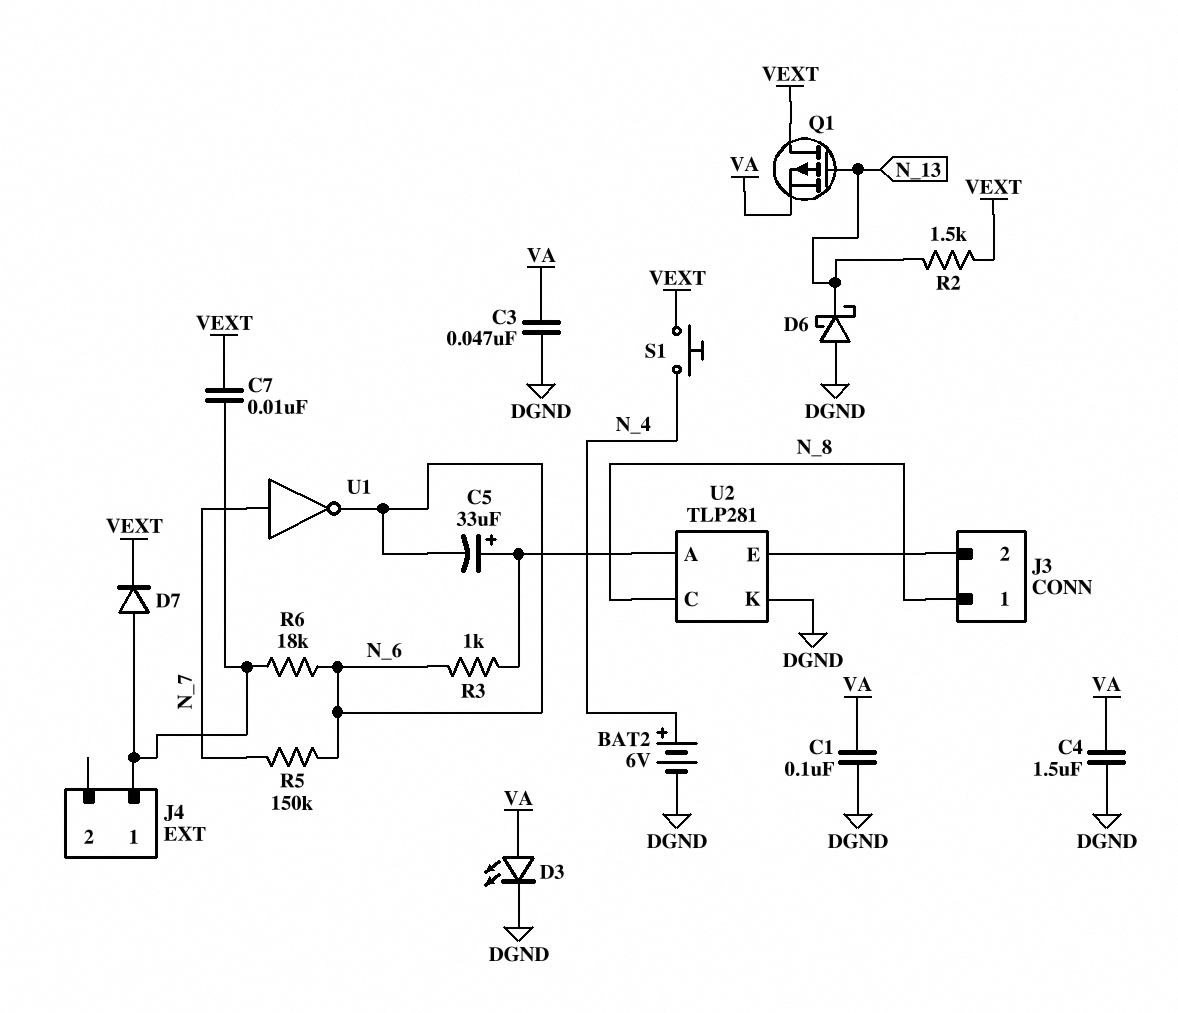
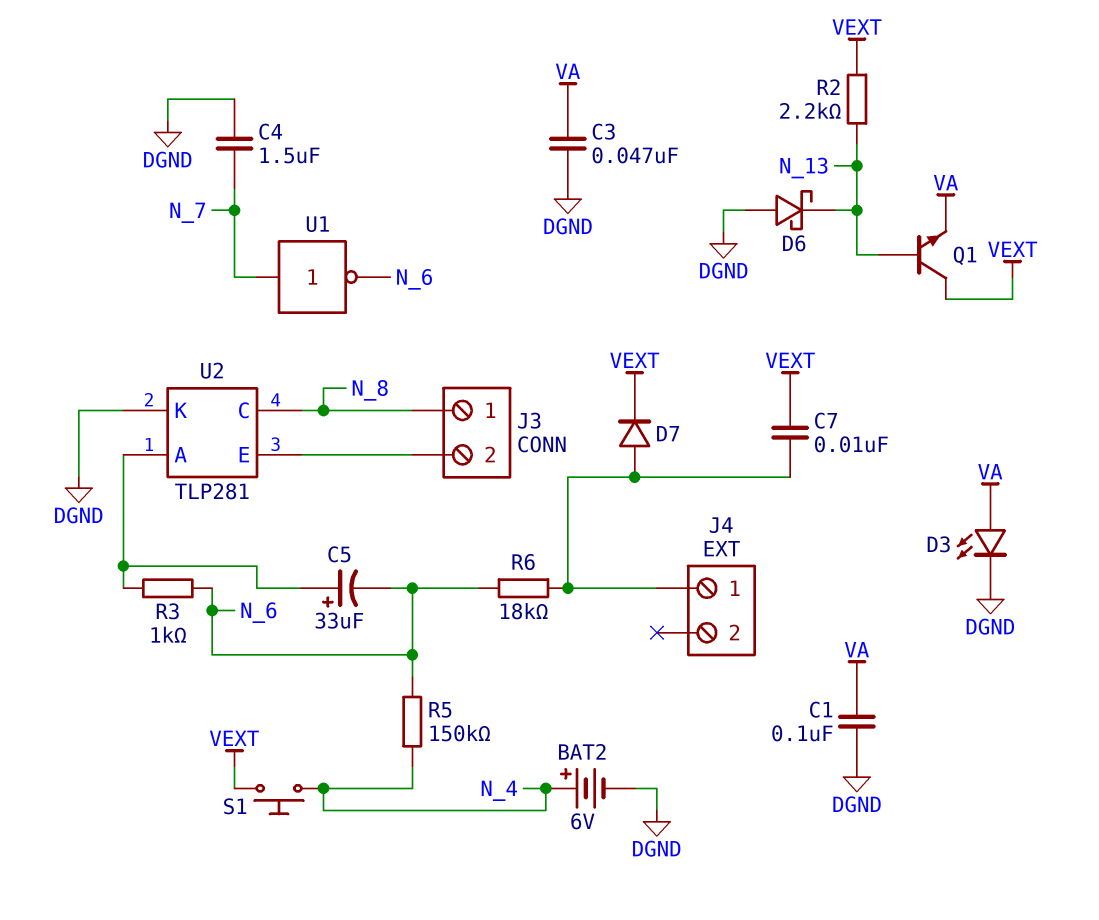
C4: 1.5uF (DGND, VA) -> 1.5uF (DGND, N_7)
Q1: PMOS (G N_13, D VEXT, S VA) -> NPN (B N_13, C VEXT, E VA)
R2: 1.5k (N_13, VEXT) -> 2.2k (N_13, VEXT)
R5: 150k (N_6, N_7) -> 150k (N_4, N_6)

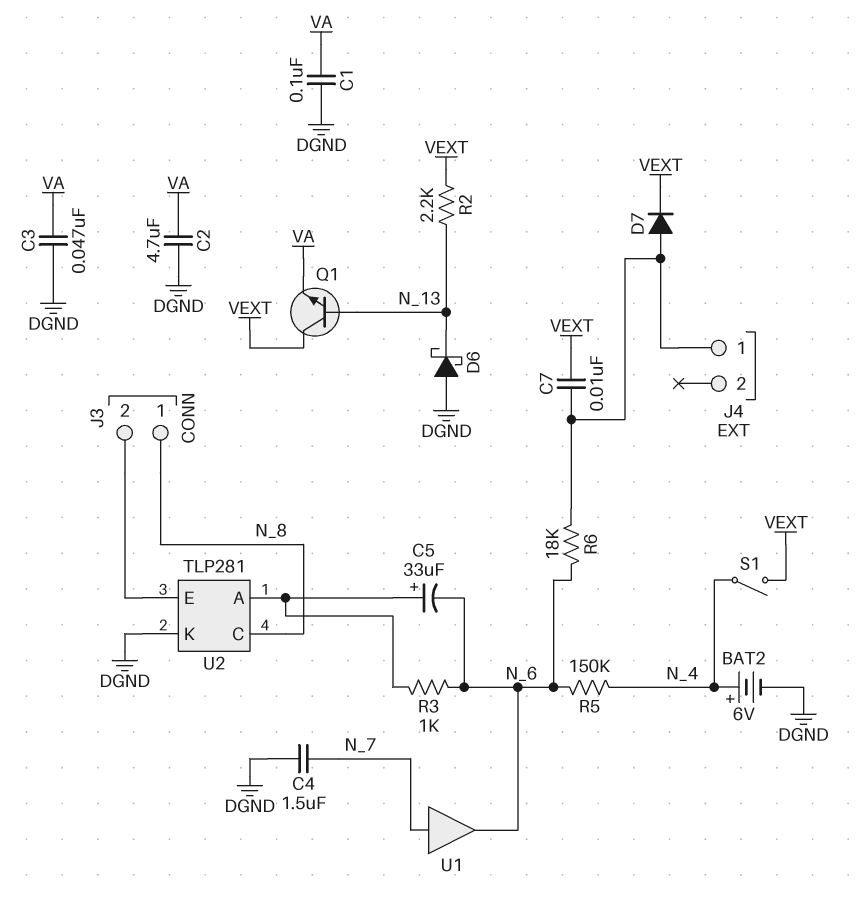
C2: none -> 4.7uF (DGND, VA)
D3: LED (A VA, K DGND) -> none
S1: button (N_4, VEXT) -> switch (N_4, VEXT)
U1: NOT (in N_7, out N_6) -> buffer (in N_7, out N_6)

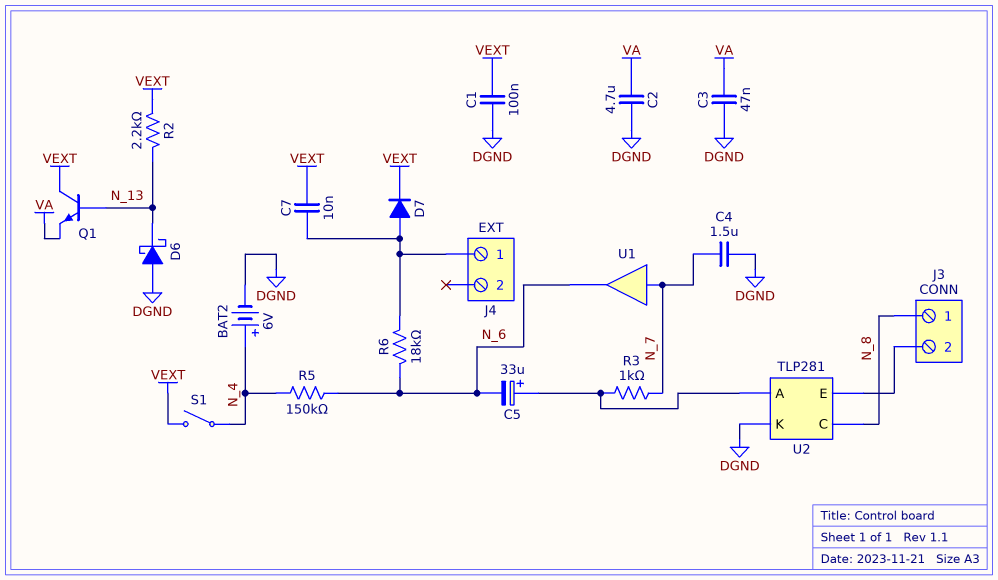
C1: 100nF (DGND, VA) -> 100nF (DGND, VEXT)
R3: 1k (N_6, U2/A) -> 1k (N_7, U2/A)

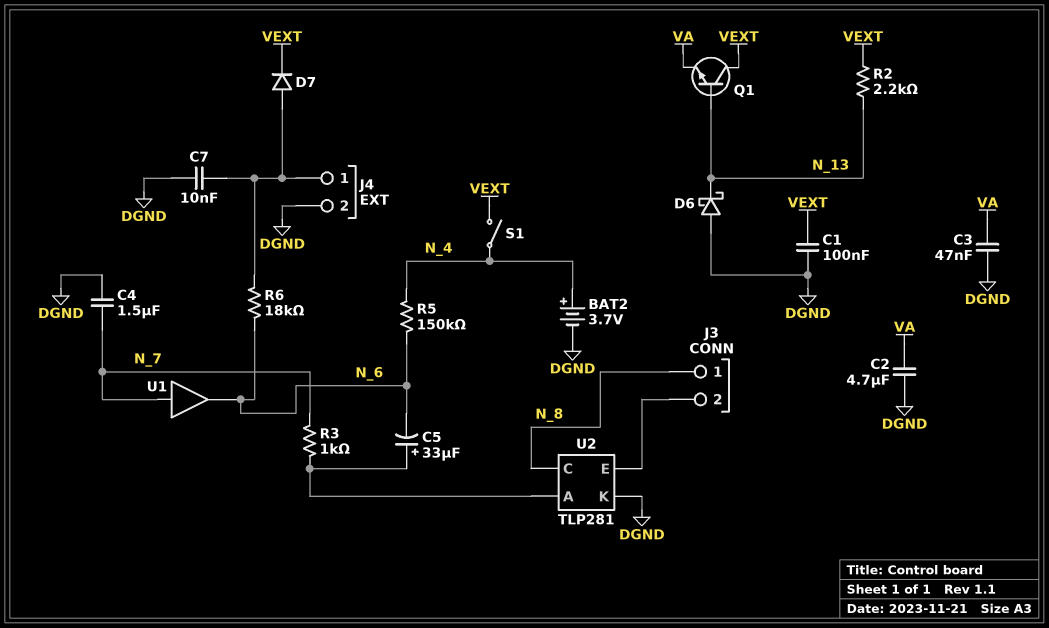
BAT2: 6V (plus N_4, minus DGND) -> 3.7V (plus N_4, minus DGND)
C7: 10nF (J4/1, VEXT) -> 10nF (DGND, J4/1)
J4 pin 2: none -> DGND

